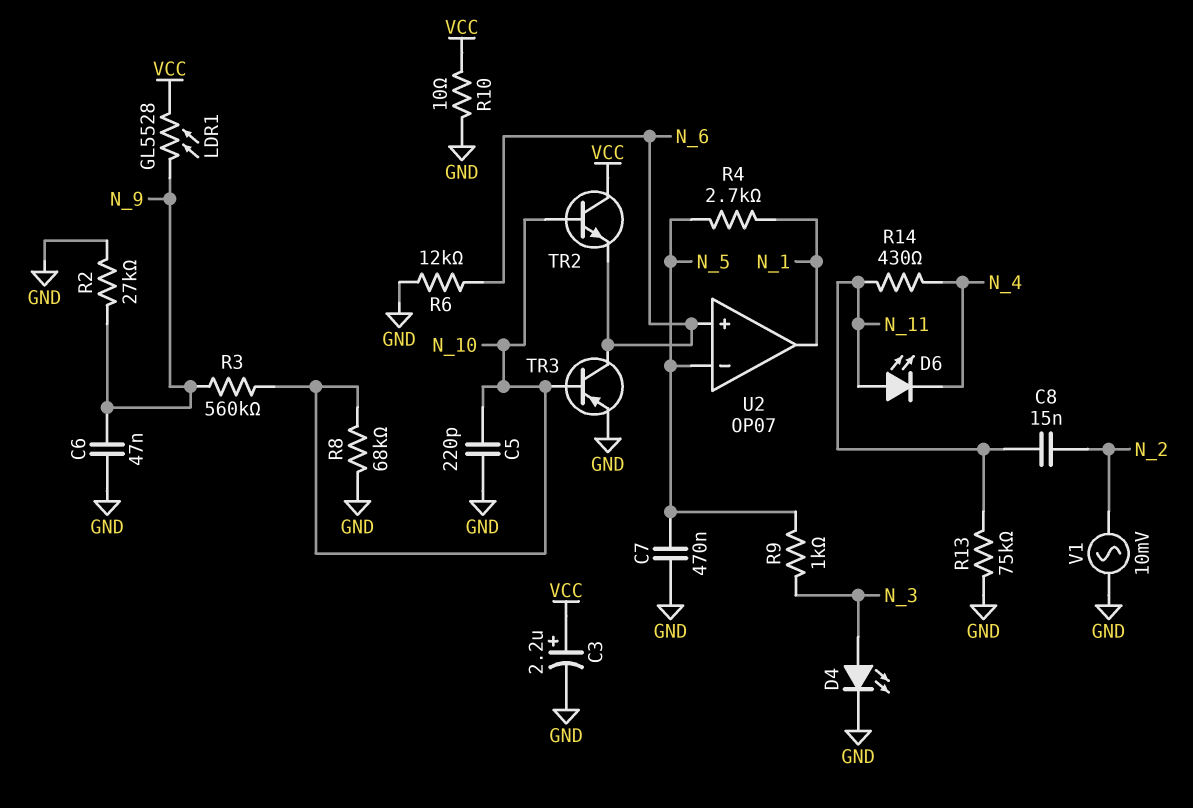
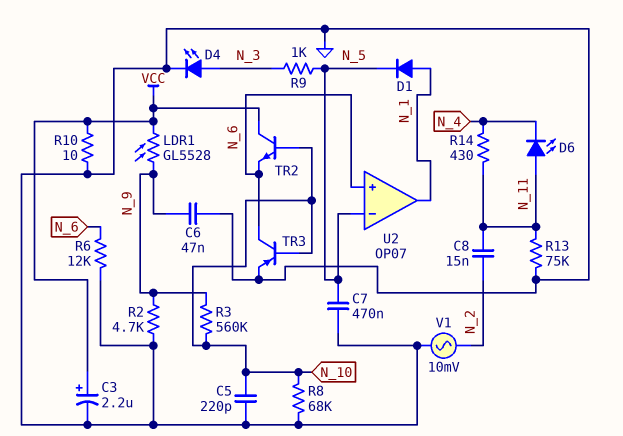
D1: none -> diode (A N_1, K N_5)
R2: 27k (GND, N_9) -> 4.7k (GND, N_9)
R4: 2.7k (N_1, N_5) -> none

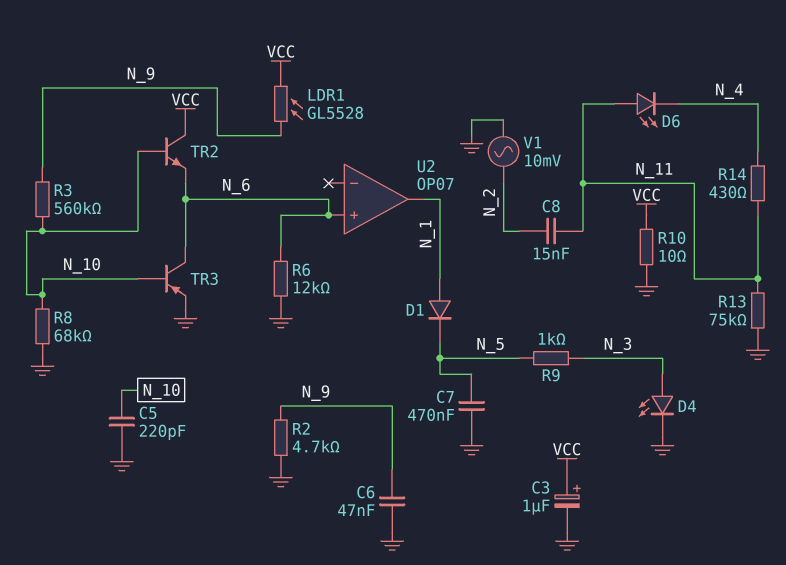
C3: 2.2uF (plus VCC, minus GND) -> 1uF (plus VCC, minus GND)
U2 pin in-: N_5 -> none

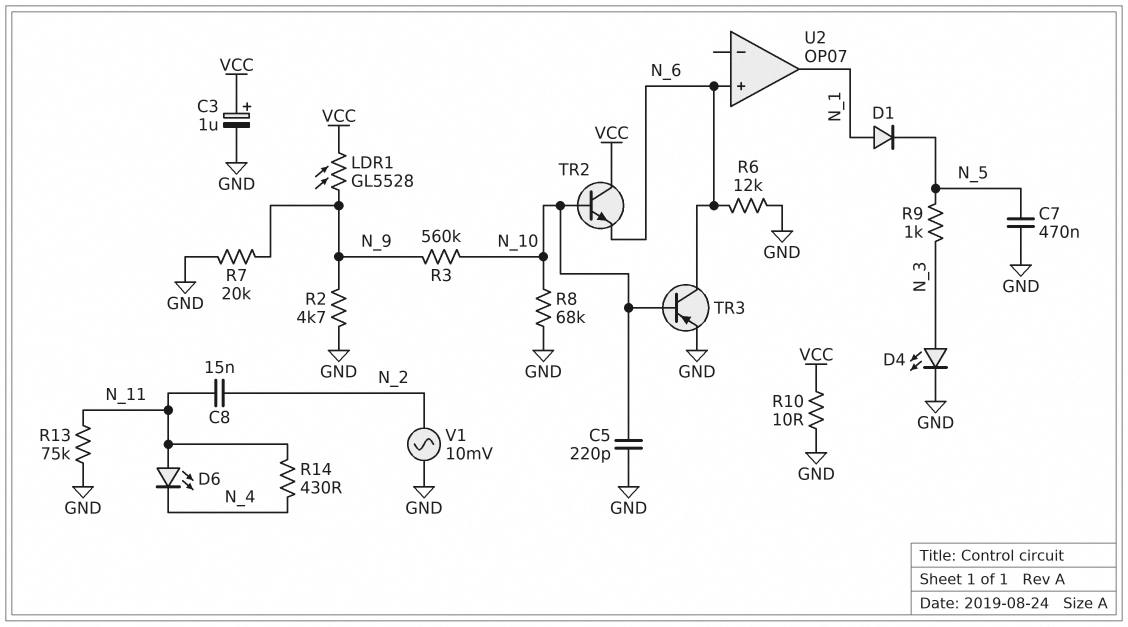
C6: 47nF (GND, N_9) -> none
R7: none -> 20k (GND, N_9)

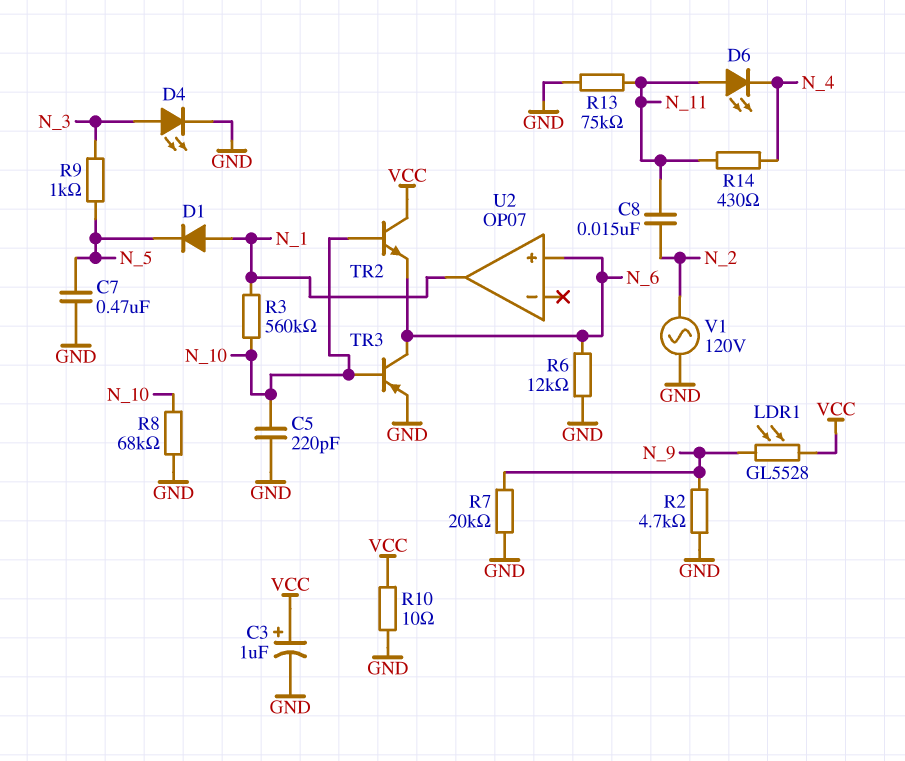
R3: 560k (N_9, N_10) -> 560k (N_1, N_10)
V1: AC 10mV (GND, N_2) -> AC 120V (GND, N_2)

